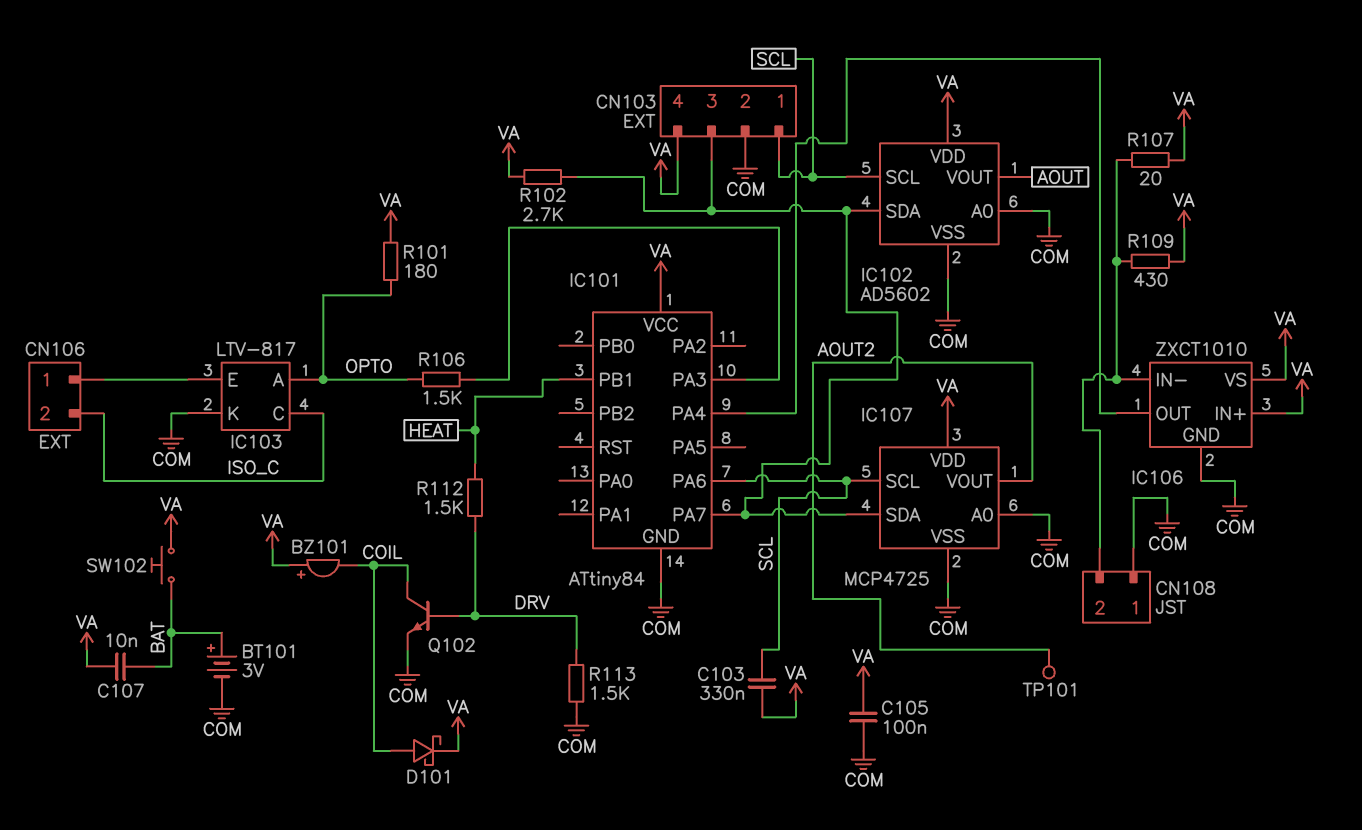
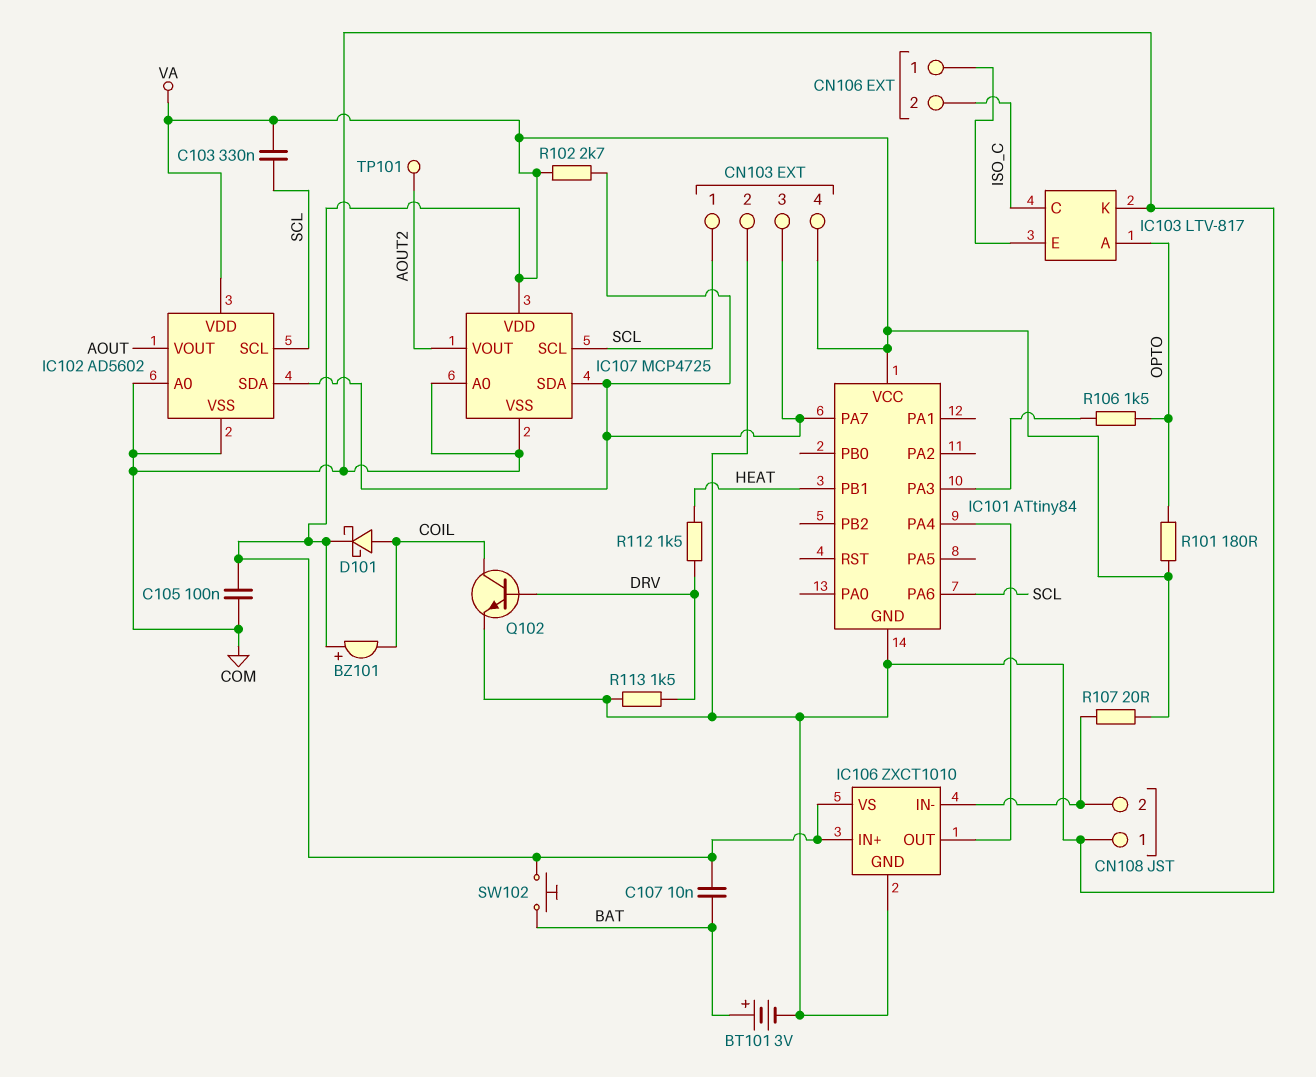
R109: 430 (CN108/2, VA) -> none

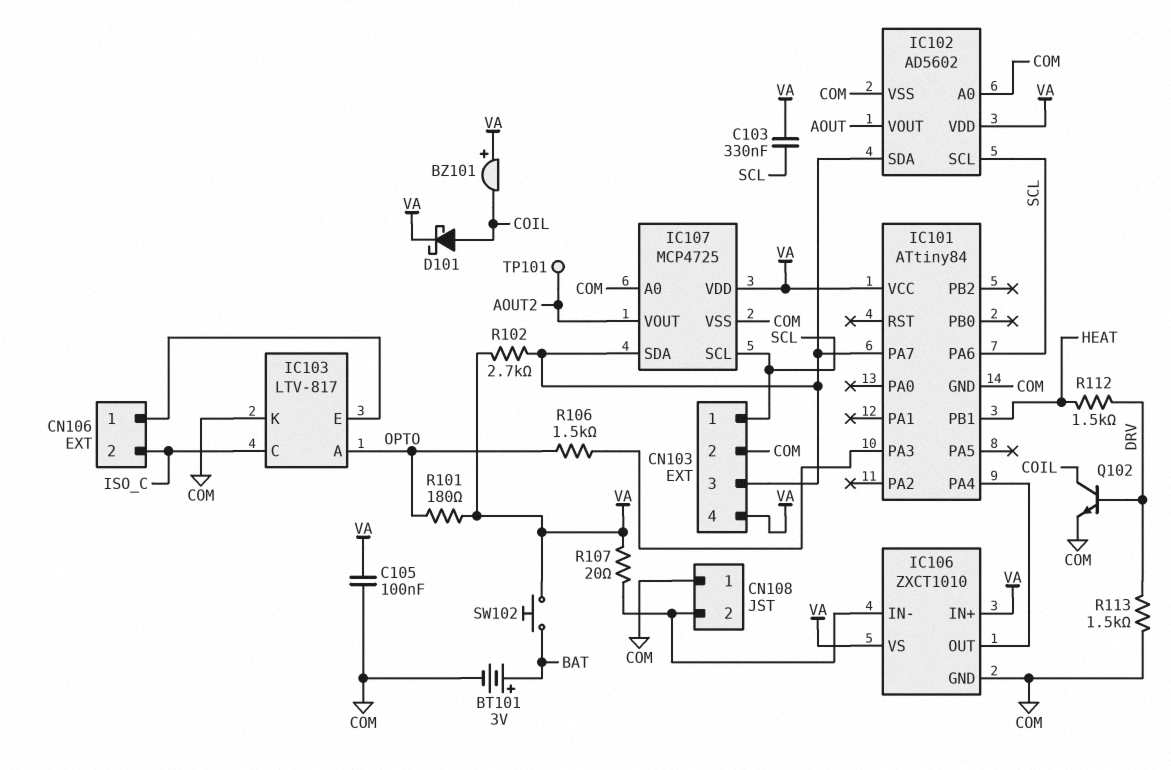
C107: 10nF (BAT, VA) -> none

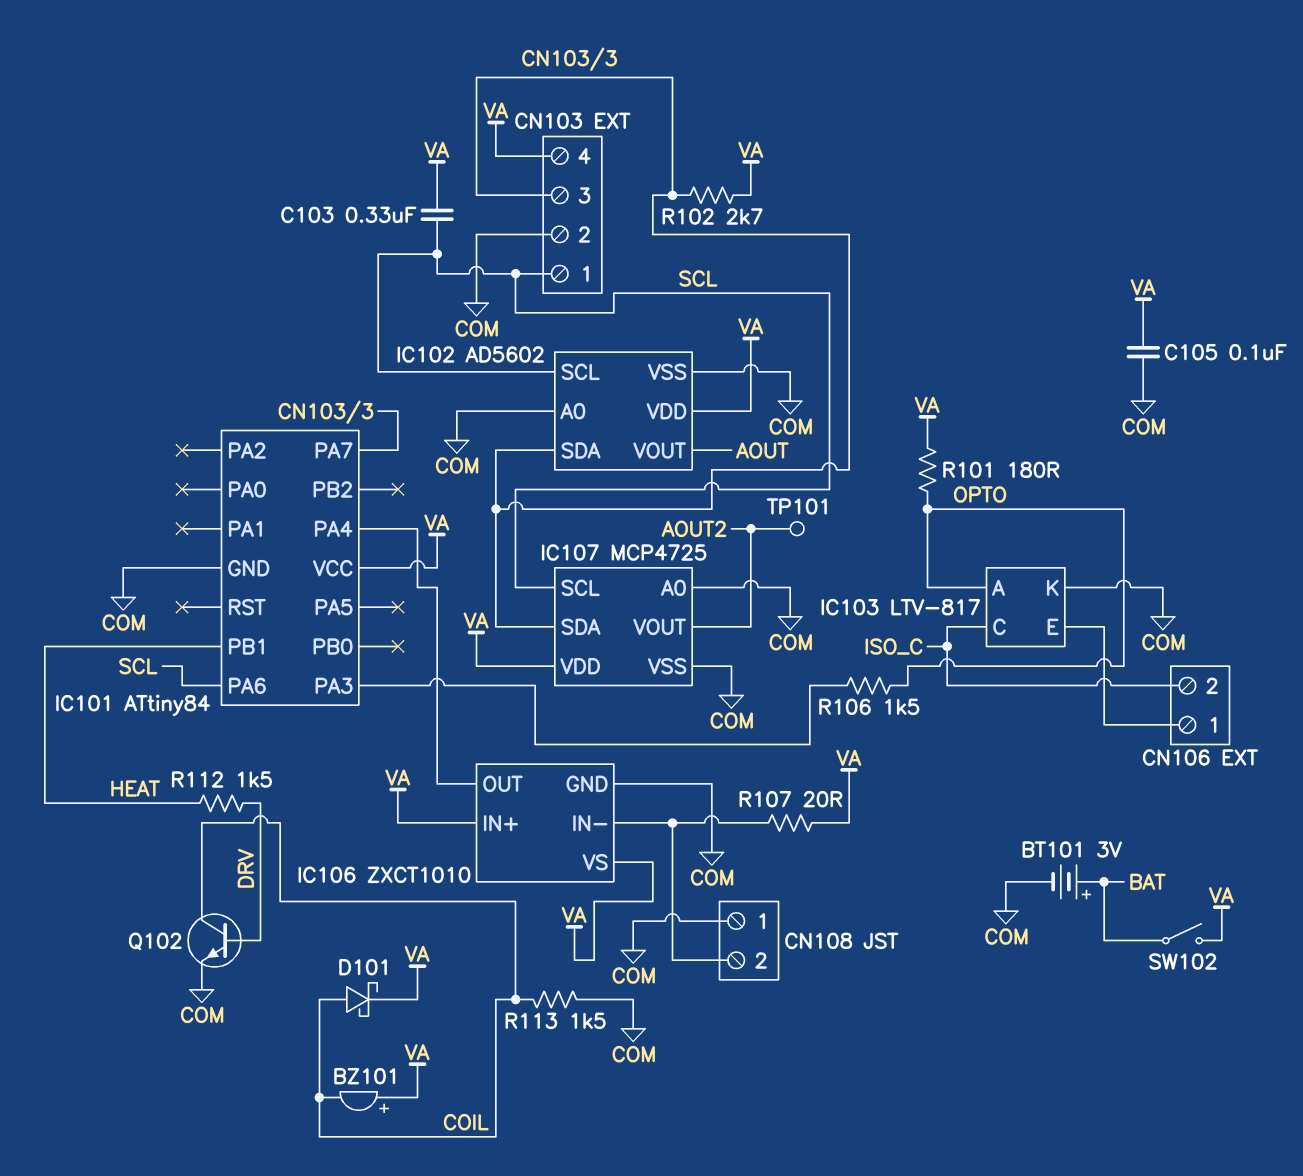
R113: 1.5k (COM, DRV) -> 1.5k (COIL, COM)
SW102: button (BAT, VA) -> switch (BAT, VA)

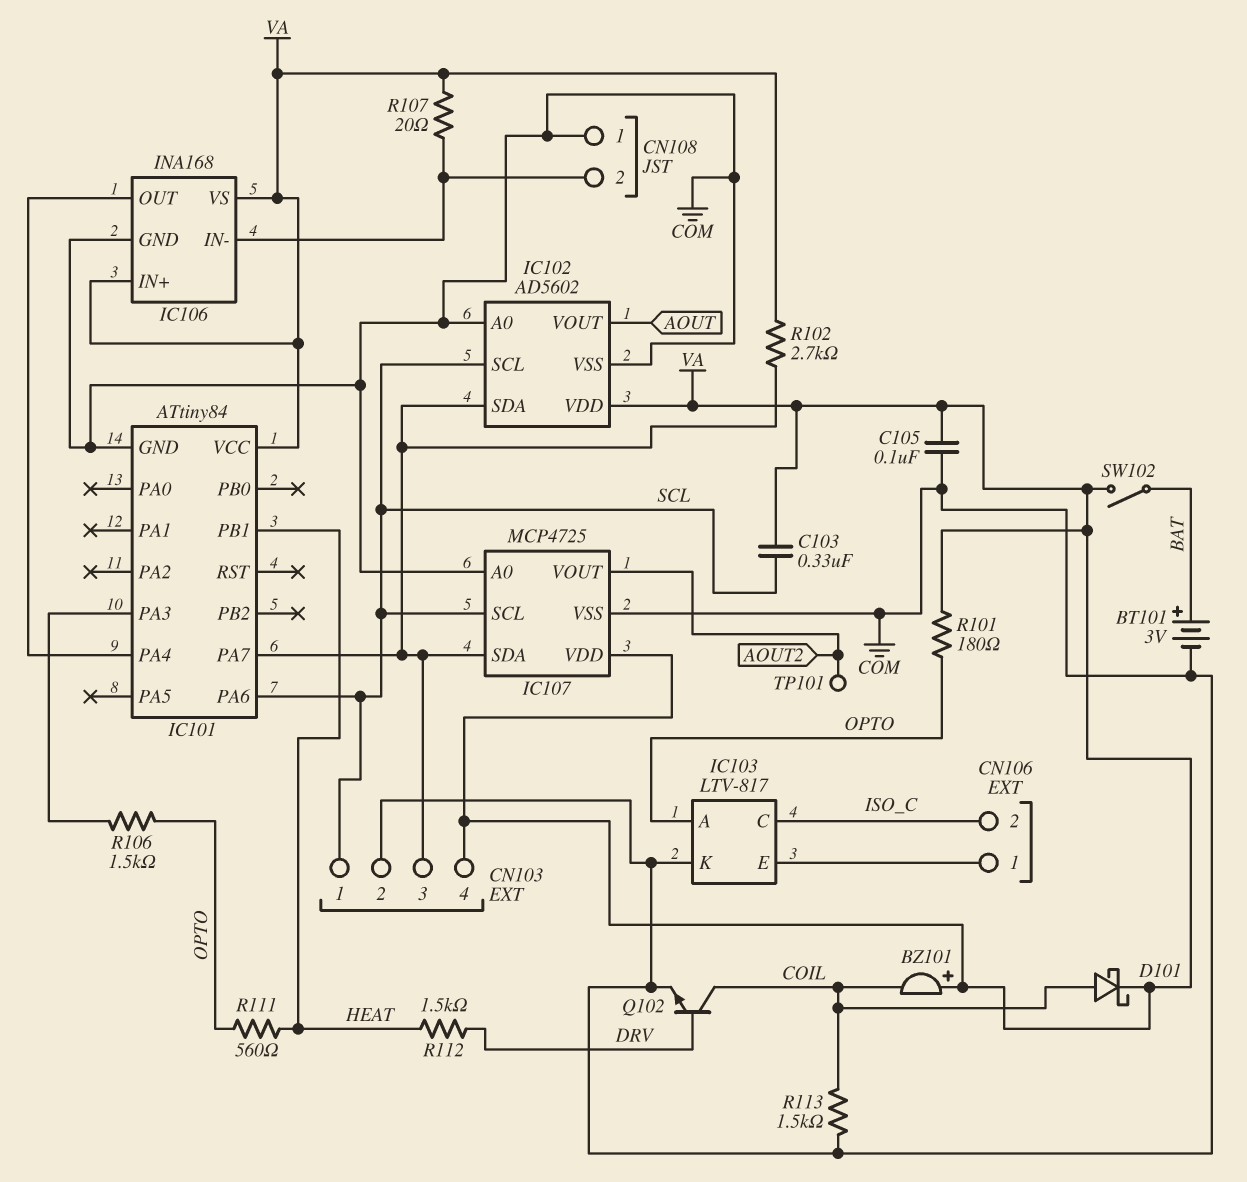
IC106: ZXCT1010 -> INA168
R111: none -> 560 (HEAT, OPTO)

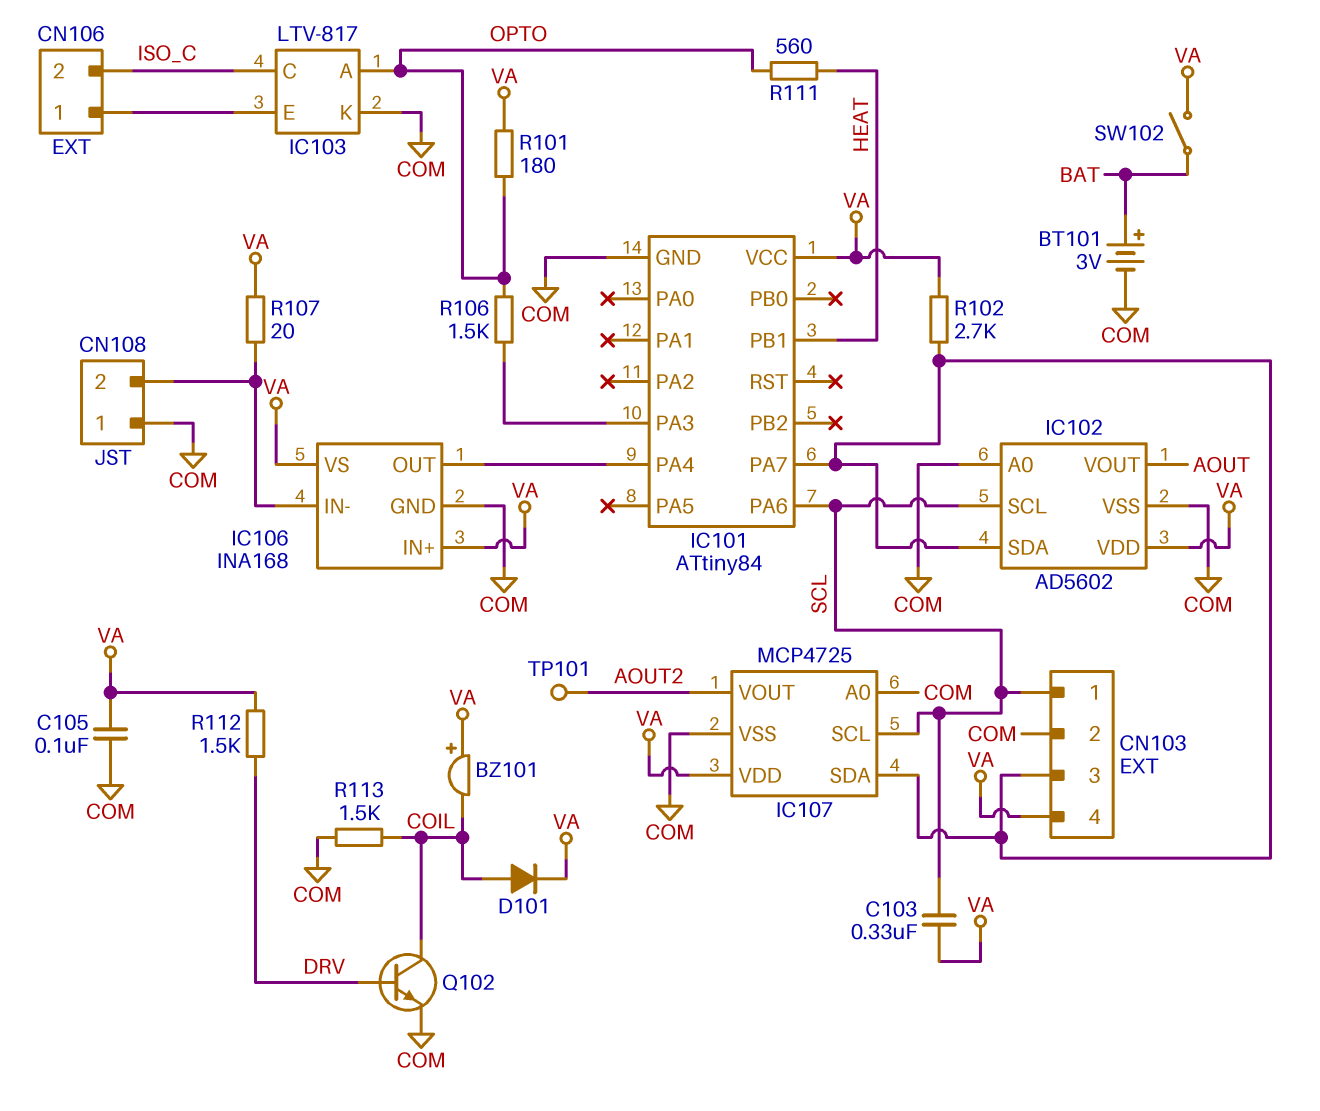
D101: schottky (A COIL, K VA) -> diode (A COIL, K VA)
R112: 1.5k (DRV, HEAT) -> 1.5k (DRV, VA)

